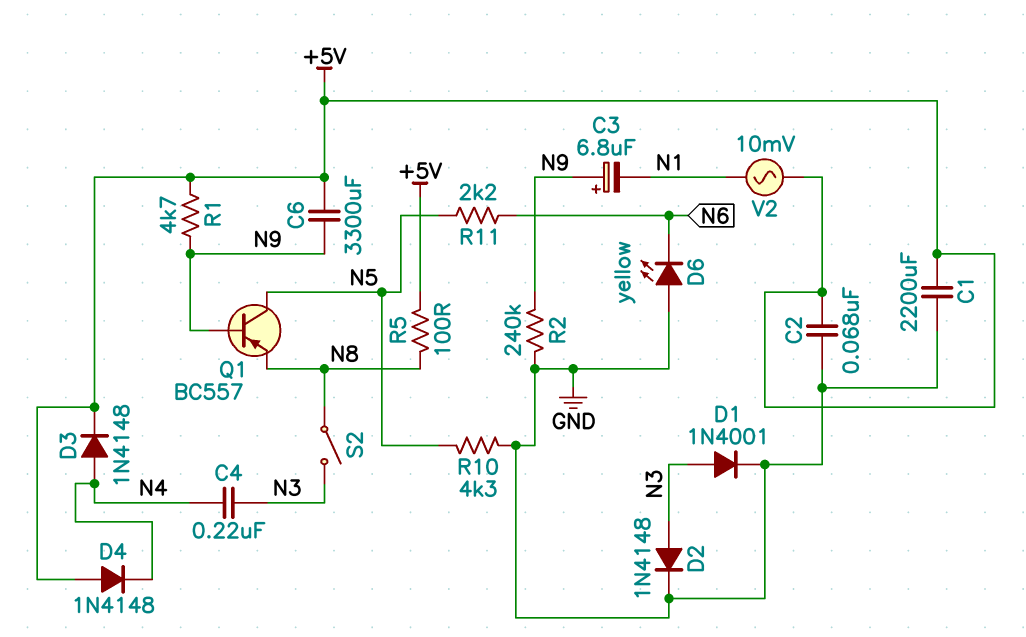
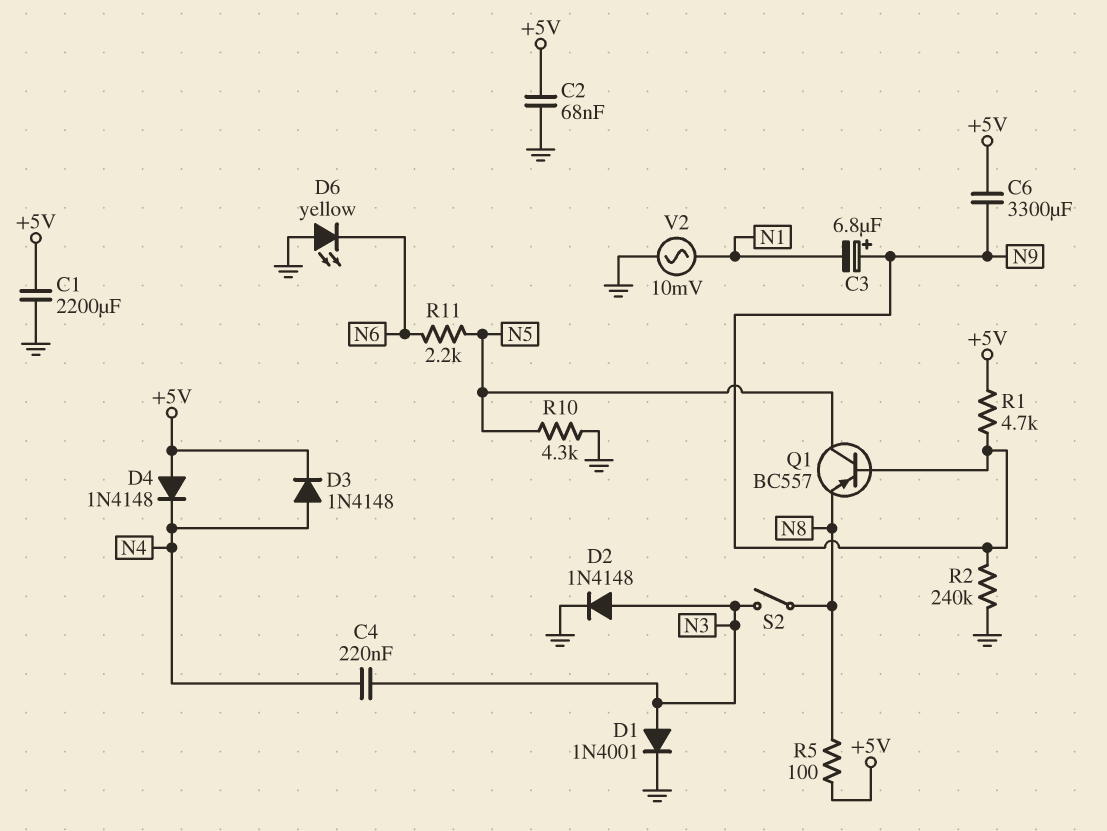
V2: AC 10mV (+5V, N1) -> AC 10mV (GND, N1)

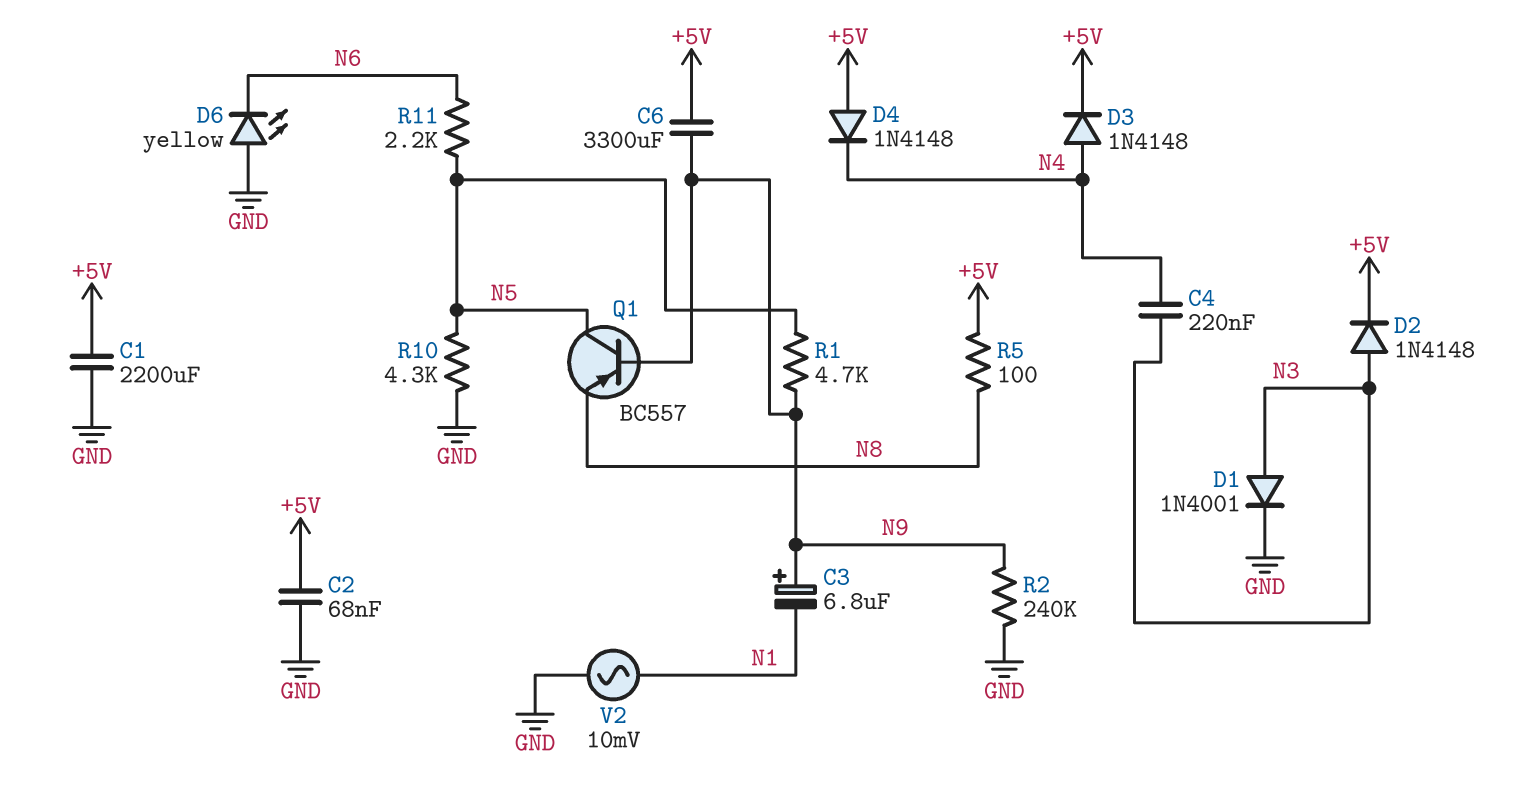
D2: diode 1N4148 (A N3, K GND) -> diode 1N4148 (A N3, K +5V)
R1: 4.7k (+5V, N9) -> 4.7k (N5, N9)
S2: switch (N3, N8) -> none

